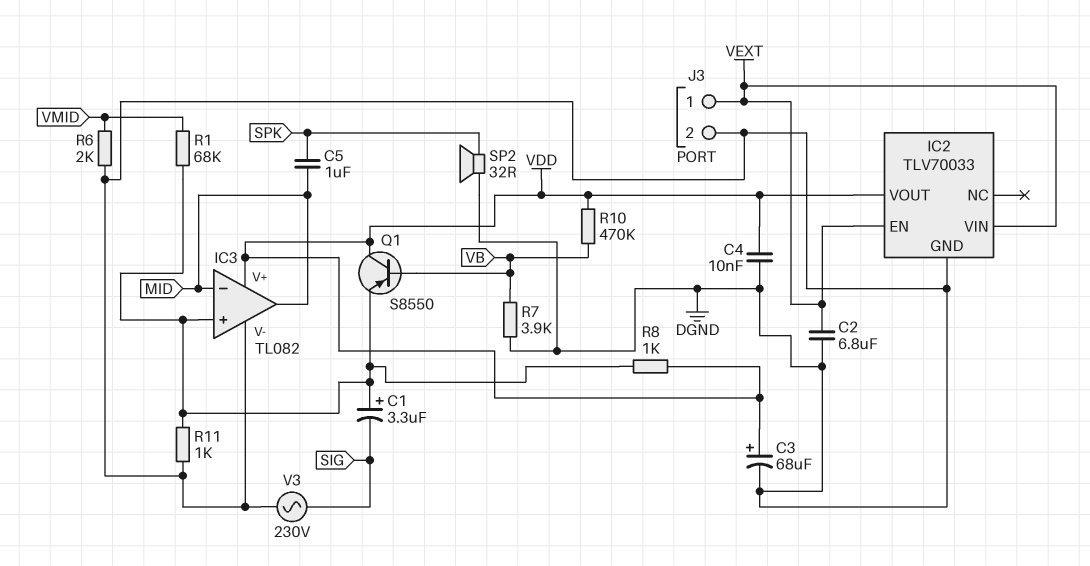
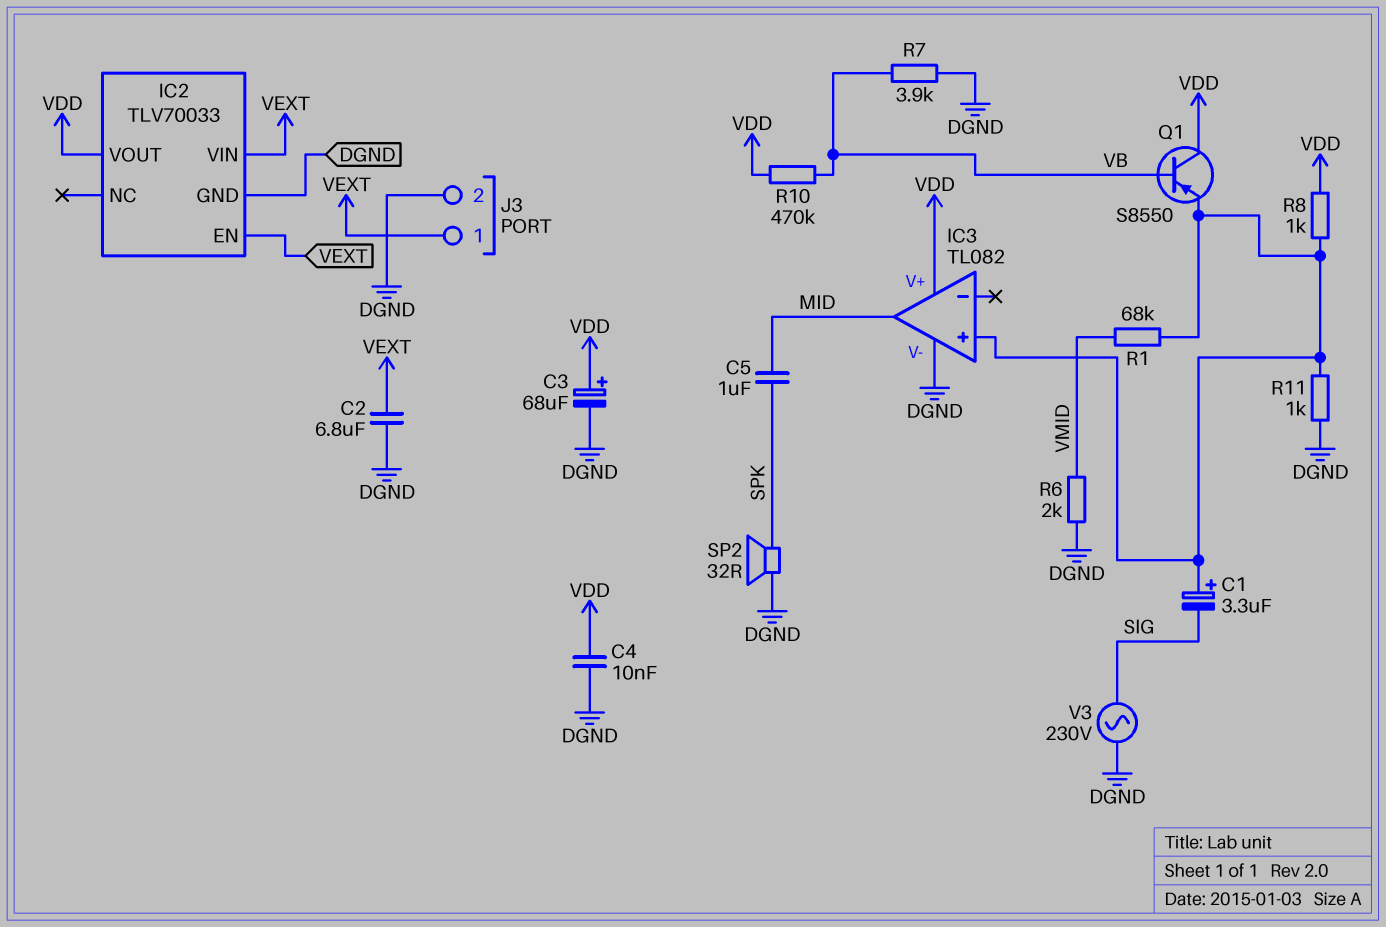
IC3 pin in-: MID -> none

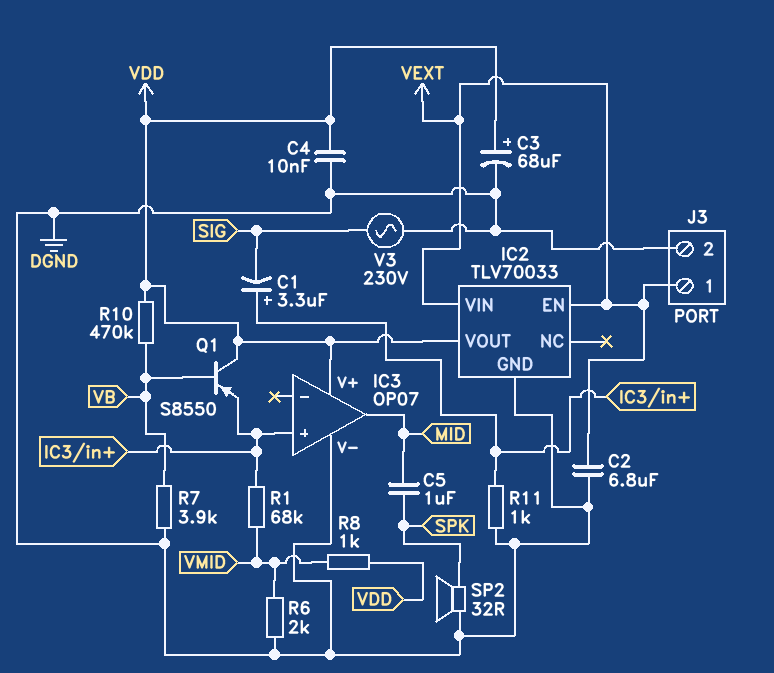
IC3: TL082 -> OP07
R8: 1k (IC3/in+, VDD) -> 1k (VDD, VMID)

